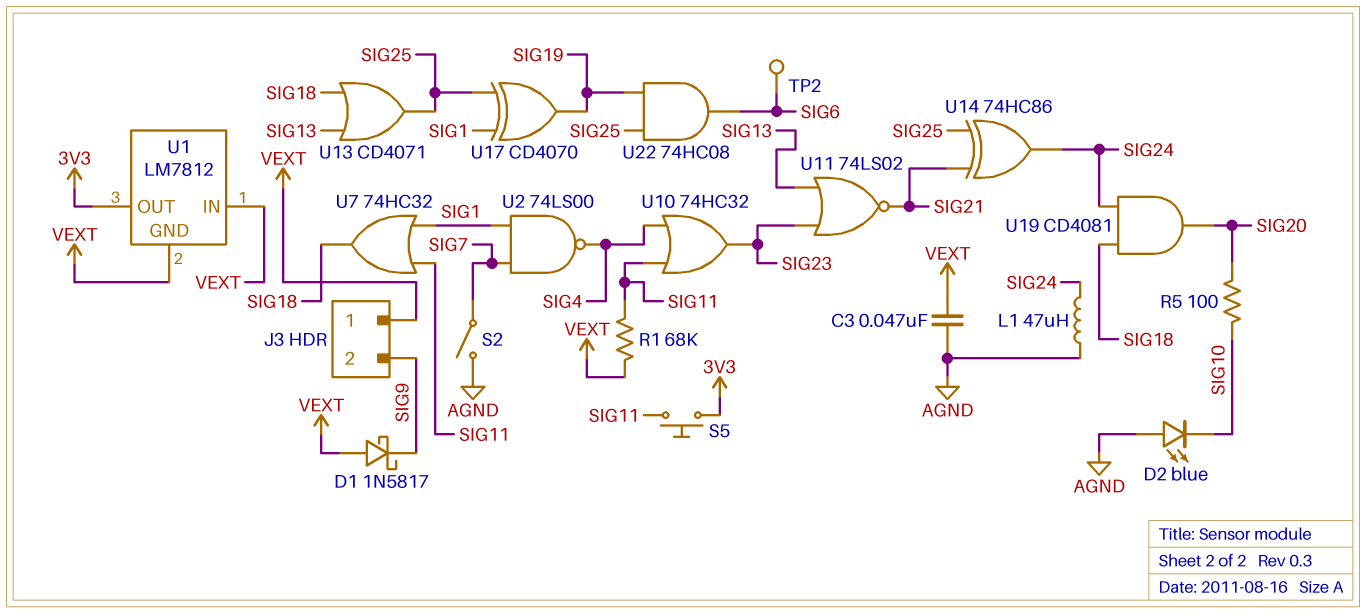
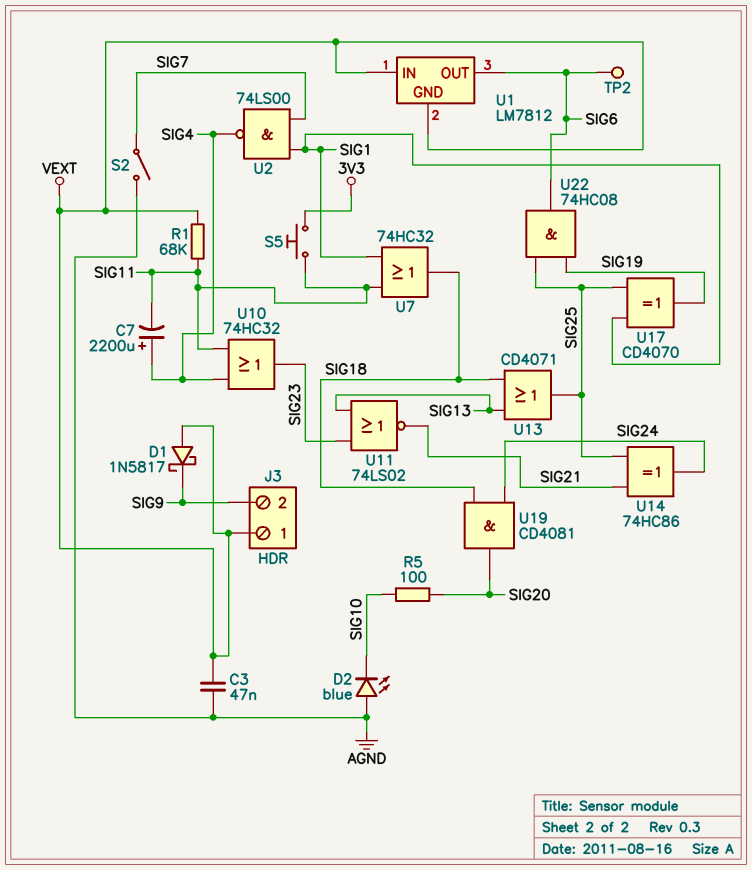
C7: none -> 2200uF (plus SIG4, minus SIG11)
L1: 47uH (AGND, SIG24) -> none
U1 pin OUT: 3V3 -> SIG6

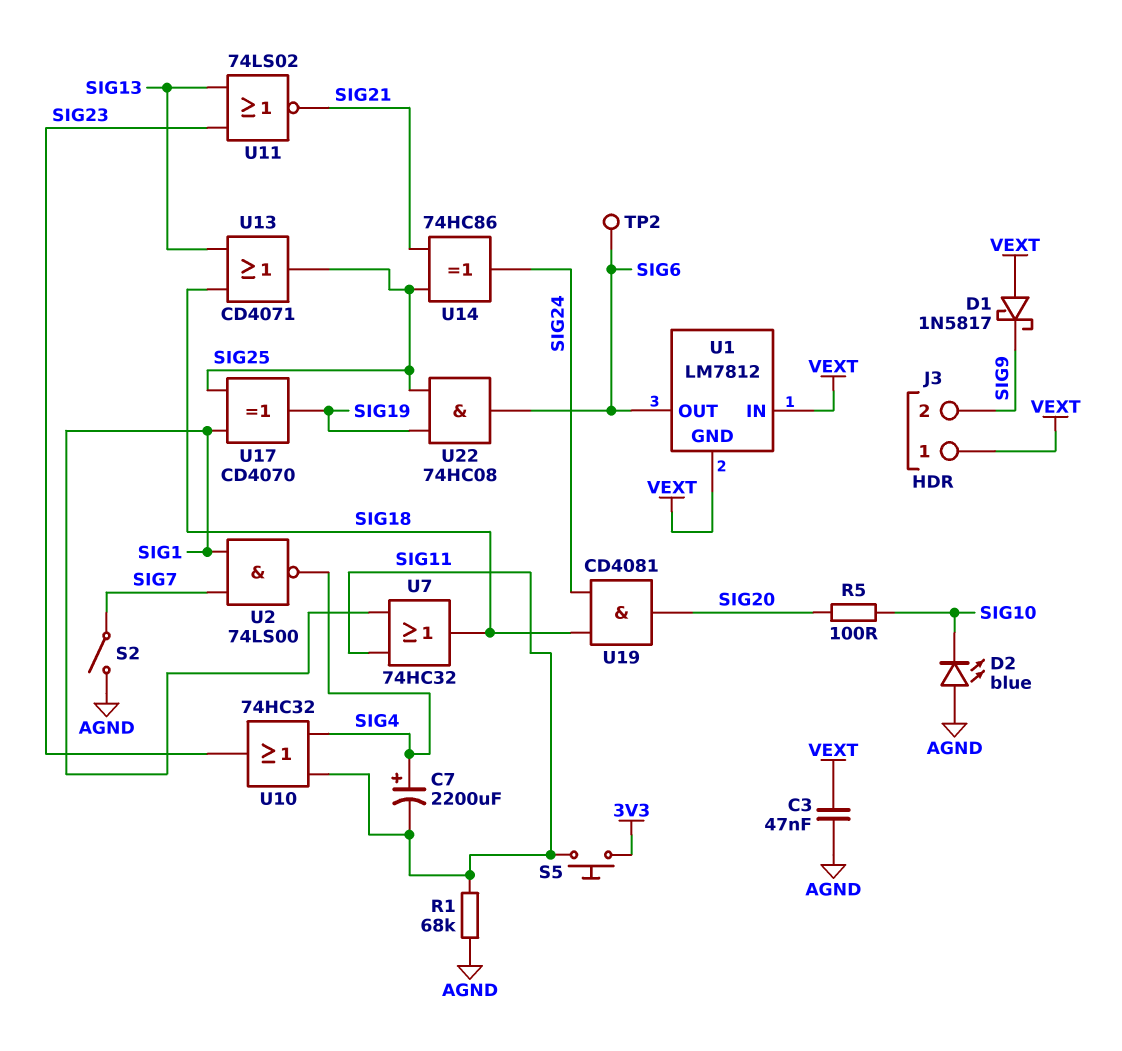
R1: 68k (SIG11, VEXT) -> 68k (AGND, SIG11)

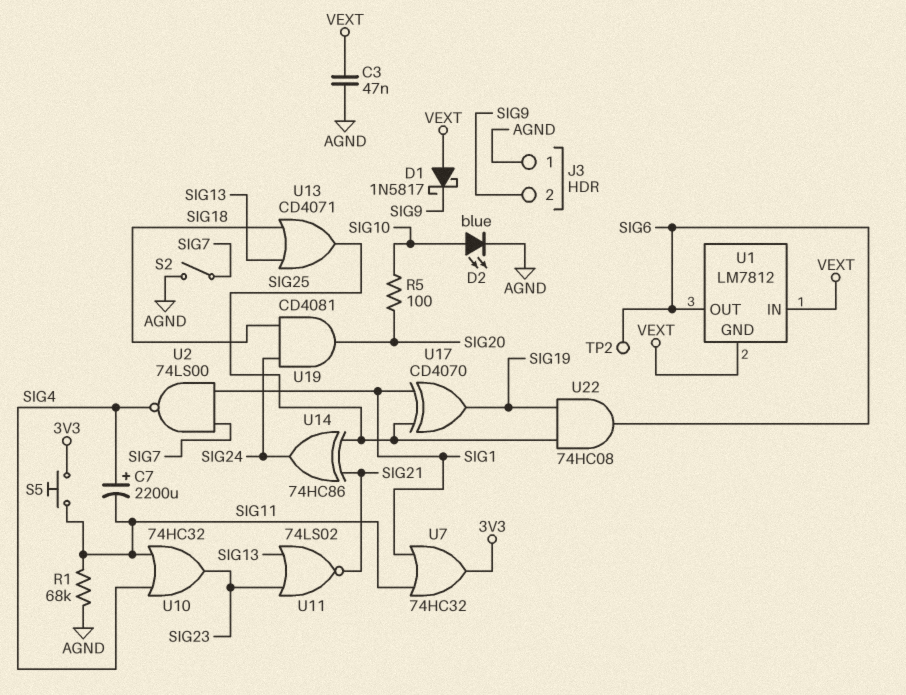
D2: LED blue (A AGND, K SIG10) -> LED blue (A SIG10, K AGND)
J3 pin 1: VEXT -> AGND
U7: OR 74HC32 (in SIG1, in SIG11, out SIG18) -> OR 74HC32 (in SIG1, in SIG11, out 3V3)

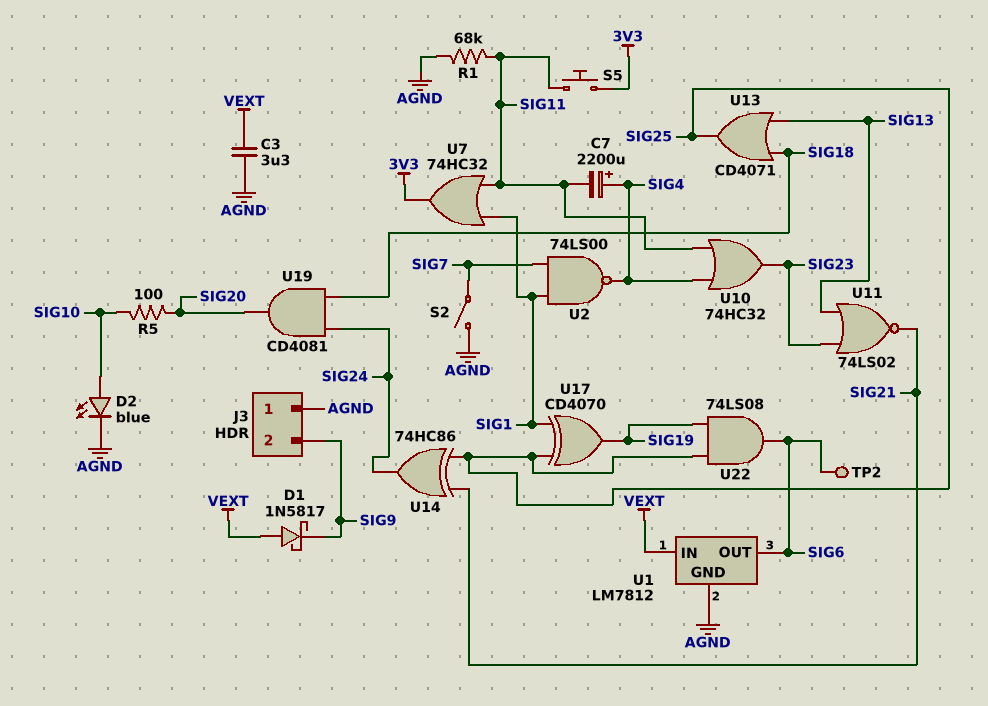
C3: 47nF (AGND, VEXT) -> 3.3uF (AGND, VEXT)
U1 pin GND: VEXT -> AGND
U22: AND 74HC08 (in SIG19, in SIG25, out SIG6) -> AND 74LS08 (in SIG19, in SIG25, out SIG6)

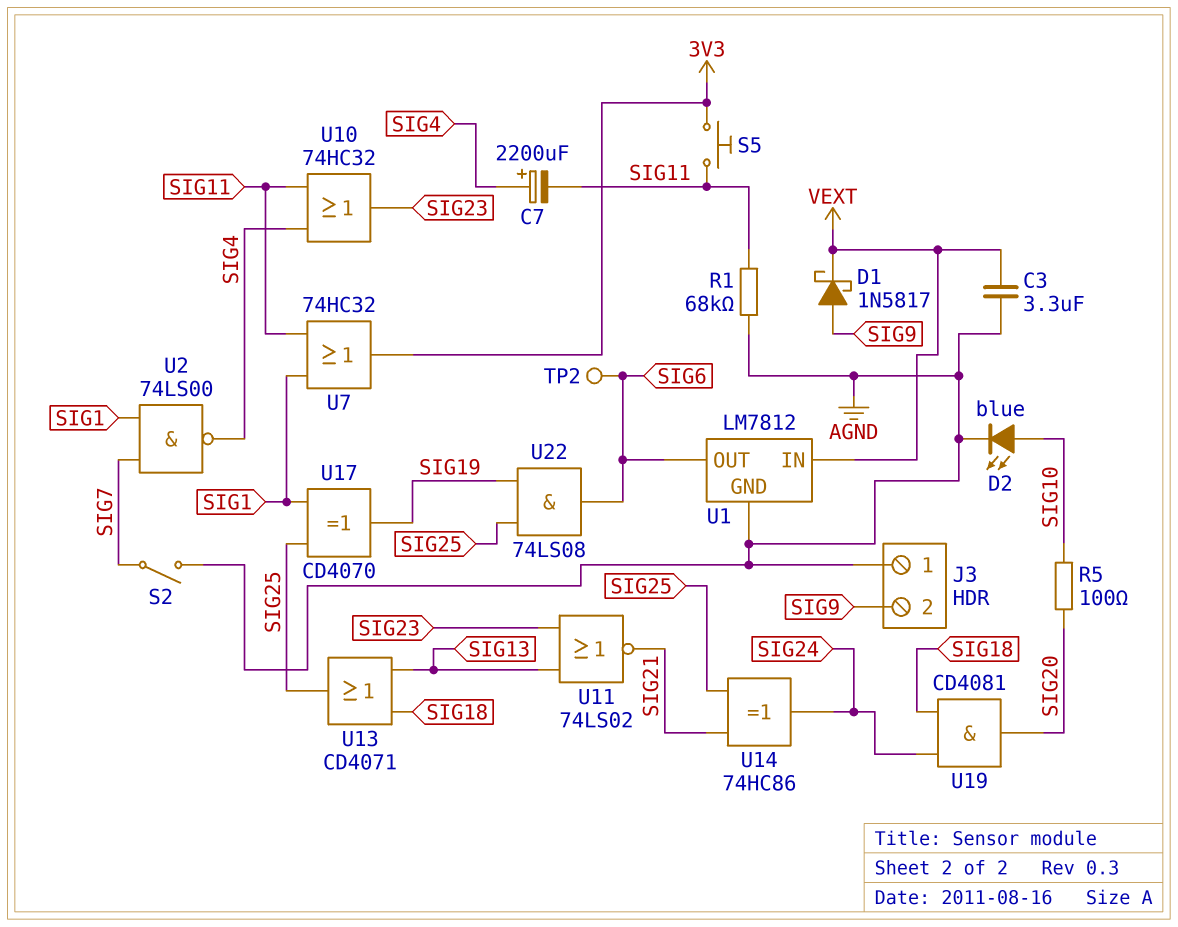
D1: schottky 1N5817 (A VEXT, K SIG9) -> schottky 1N5817 (A SIG9, K VEXT)

